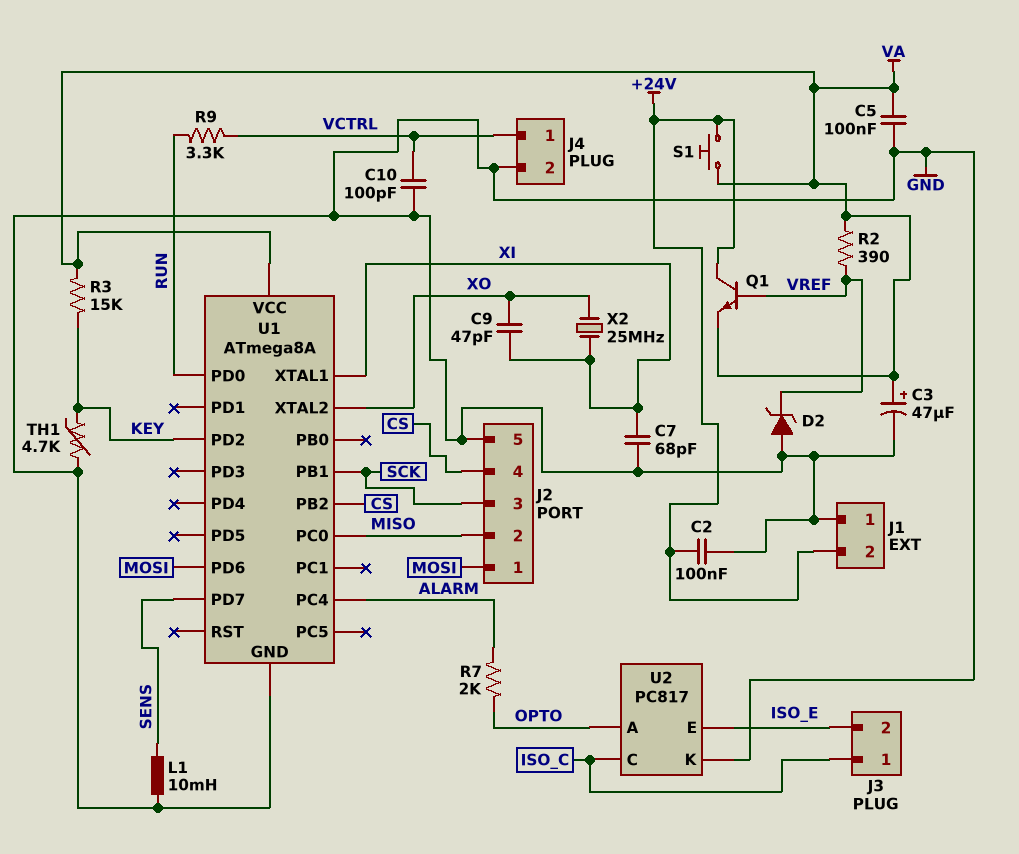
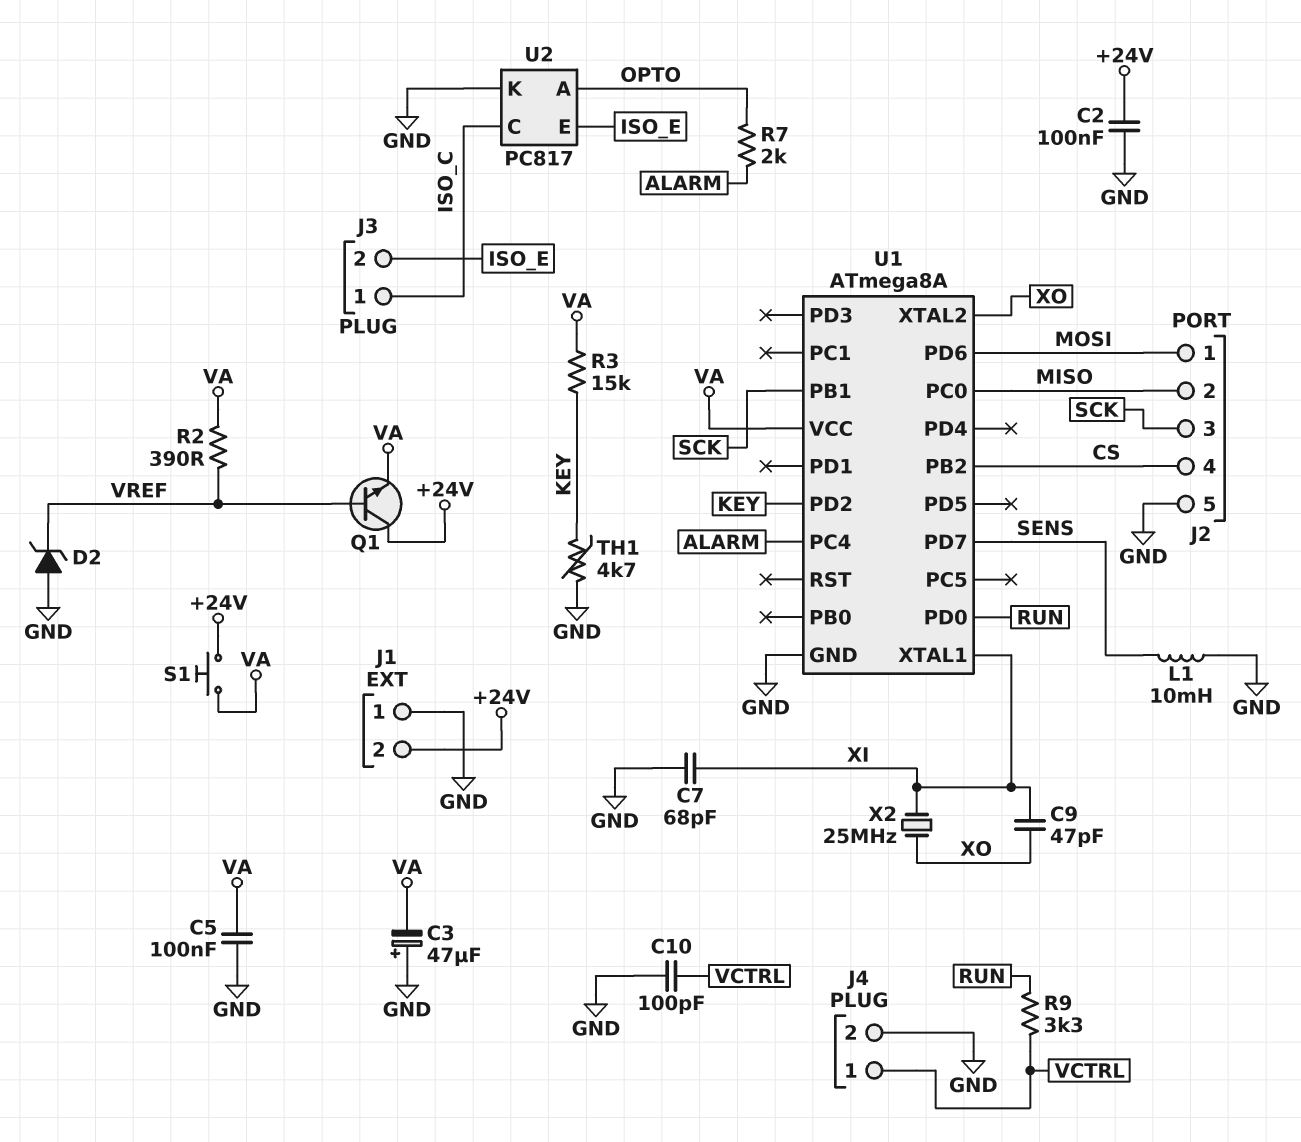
C3: 47uF (plus VA, minus GND) -> 47uF (plus GND, minus VA)

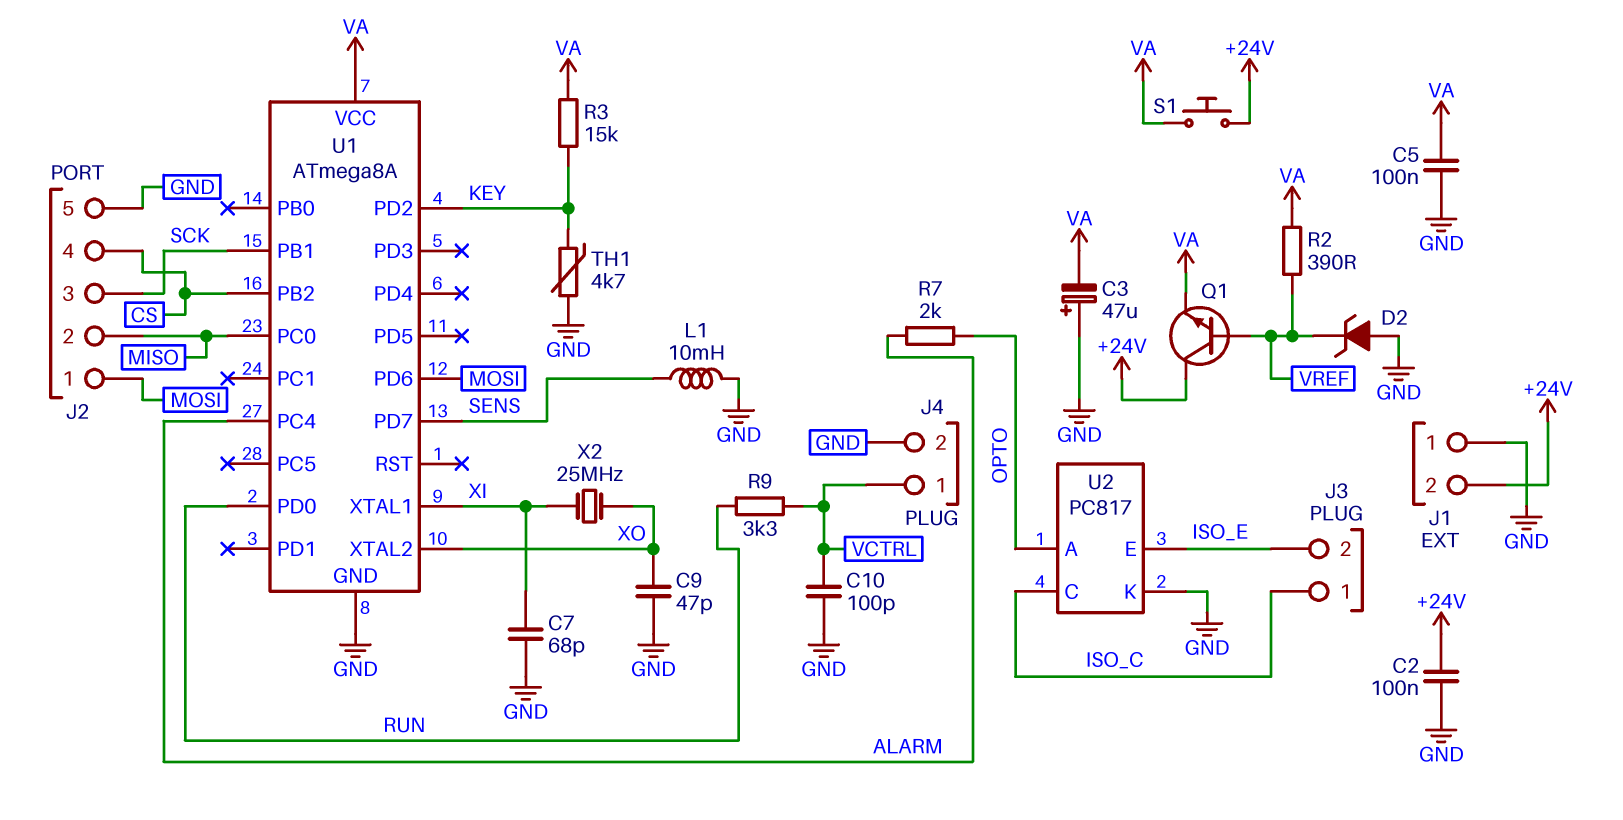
C9: 47pF (XI, XO) -> 47pF (GND, XO)

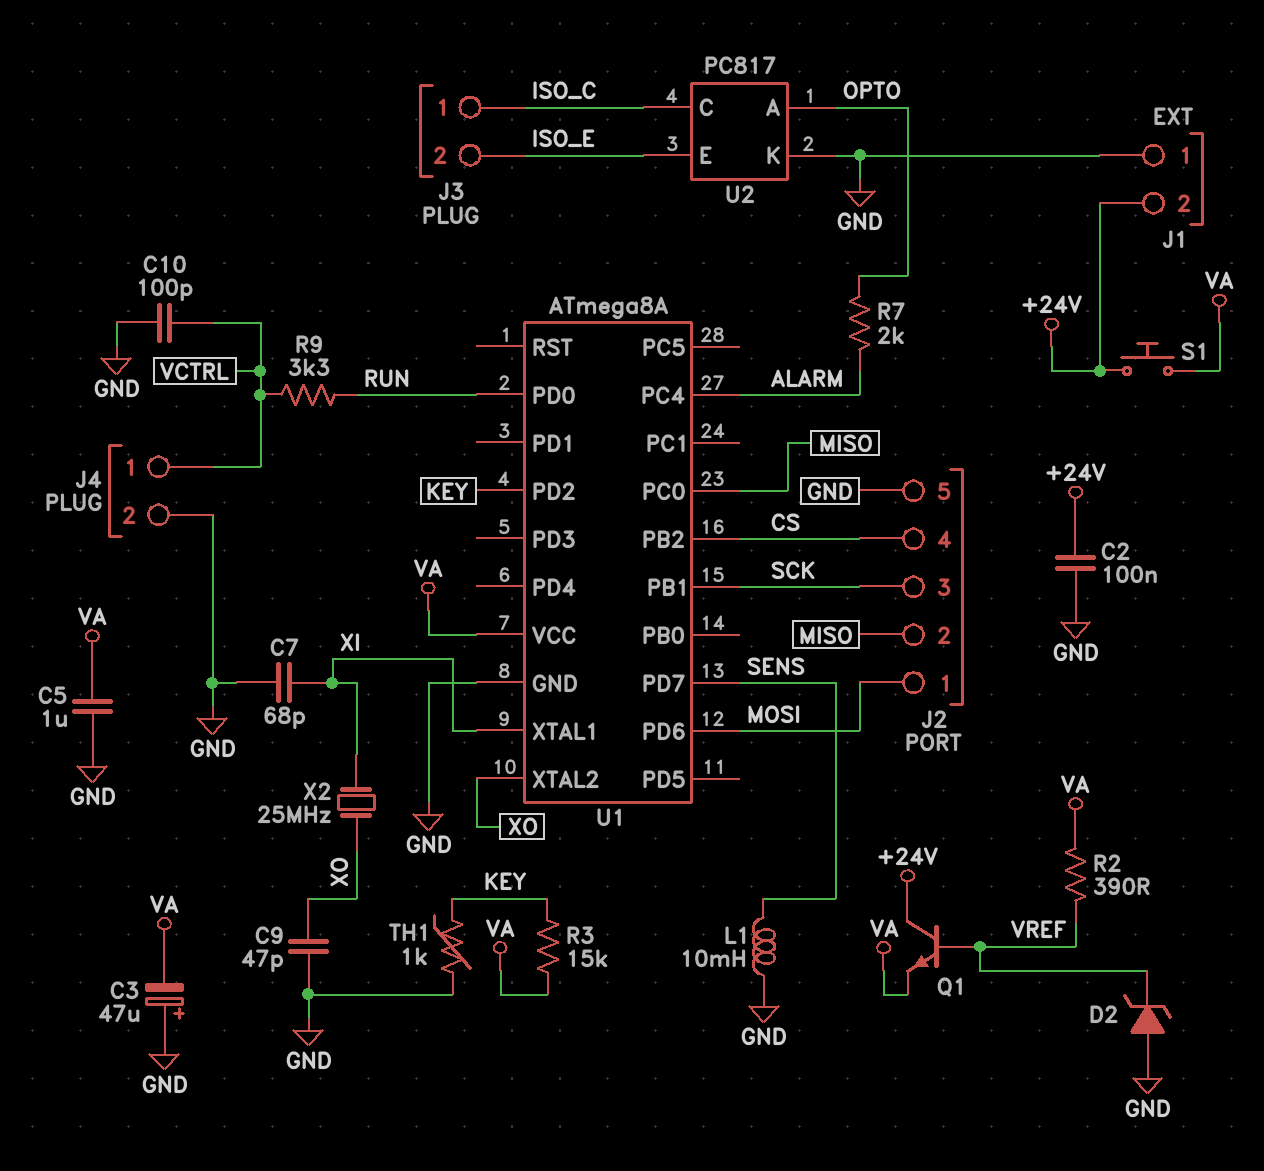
C5: 100nF (GND, VA) -> 1uF (GND, VA)
TH1: 4.7k (GND, KEY) -> 1k (GND, KEY)

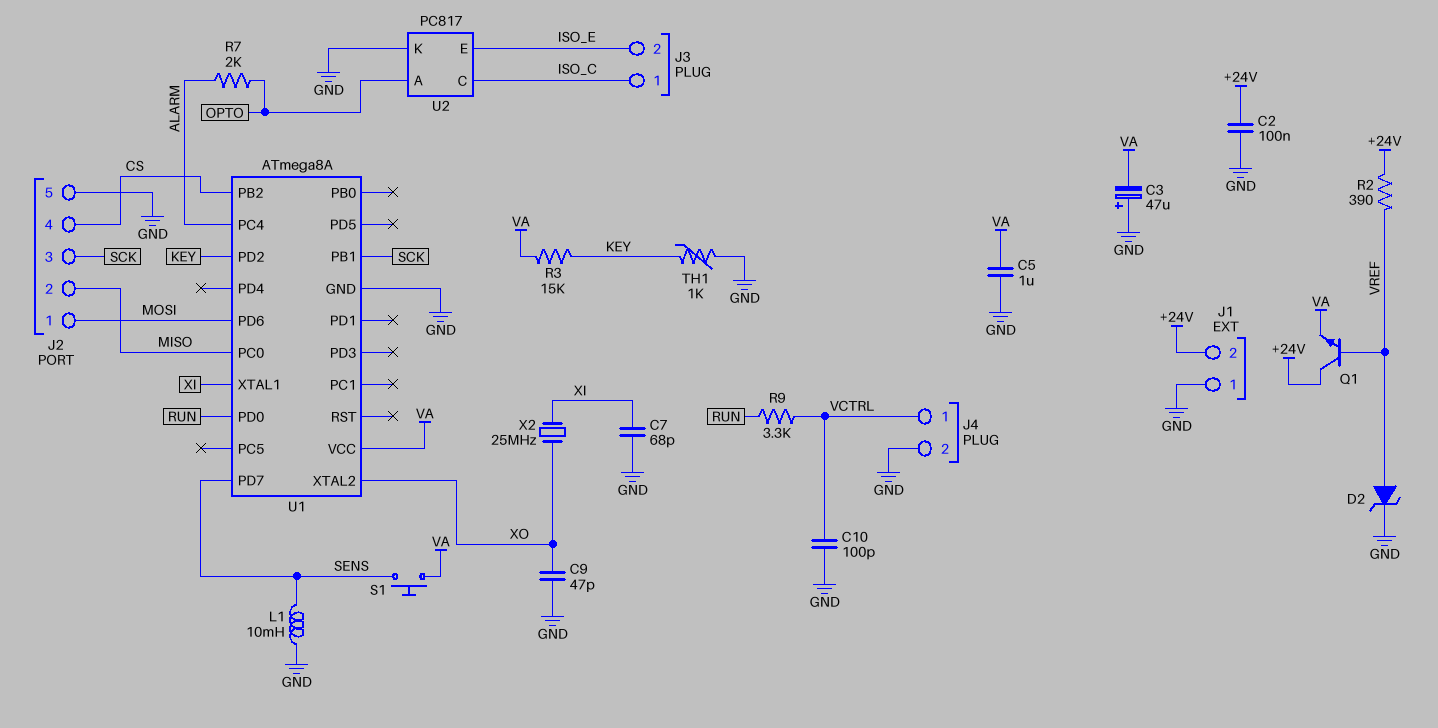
D2: zener (A GND, K VREF) -> zener (A VREF, K GND)
R2: 390 (VA, VREF) -> 390 (+24V, VREF)
S1: button (+24V, VA) -> button (SENS, VA)

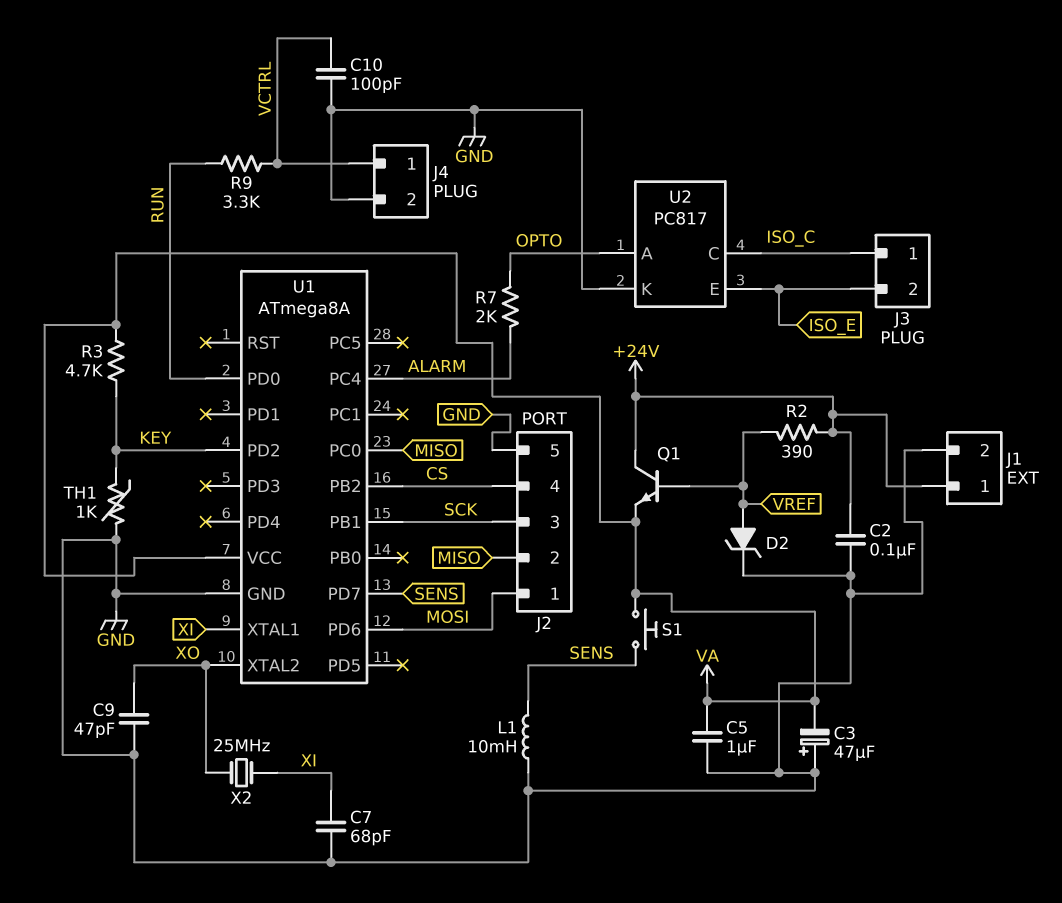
J1 pin 1: GND -> +24V
J1 pin 2: +24V -> GND
R3: 15k (KEY, VA) -> 4.7k (KEY, VA)

